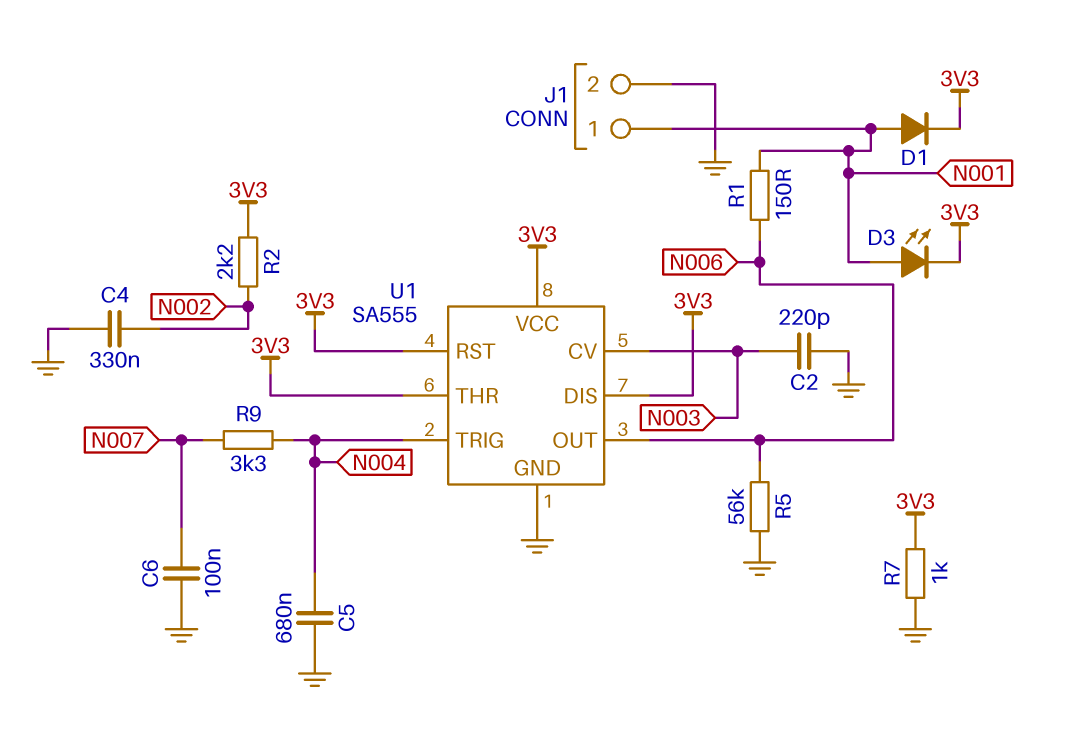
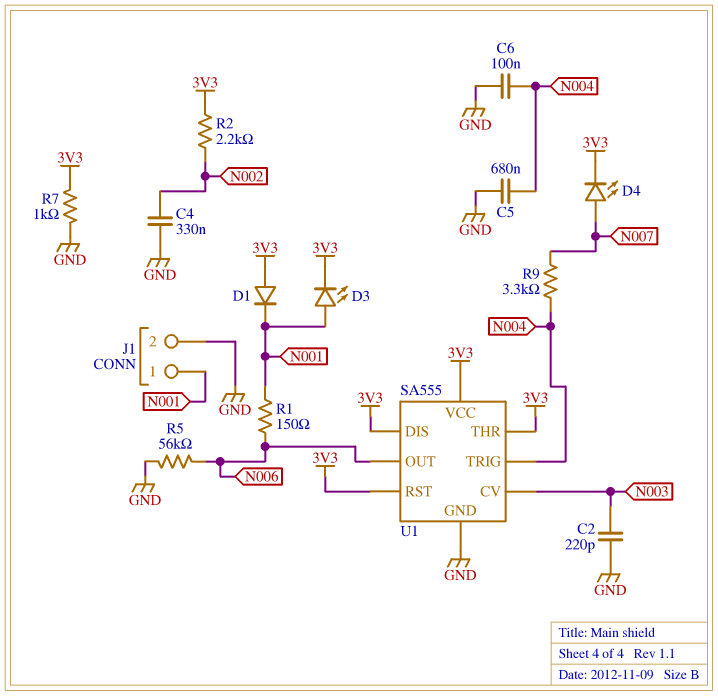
C6: 100nF (GND, N007) -> 100nF (GND, N004)
D1: diode (A N001, K 3V3) -> diode (A 3V3, K N001)
D4: none -> LED (A N007, K 3V3)

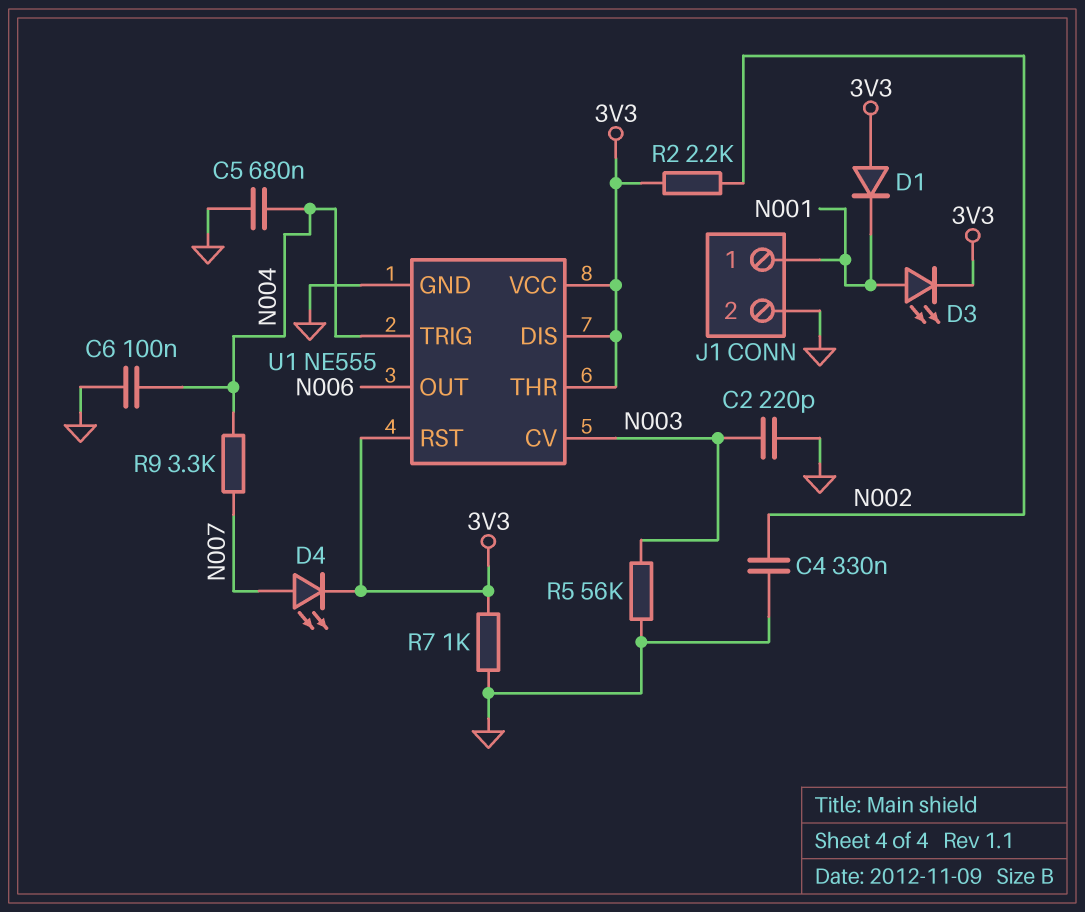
R1: 150 (N001, N006) -> none
R5: 56k (GND, N006) -> 56k (GND, N003)
U1: SA555 -> NE555

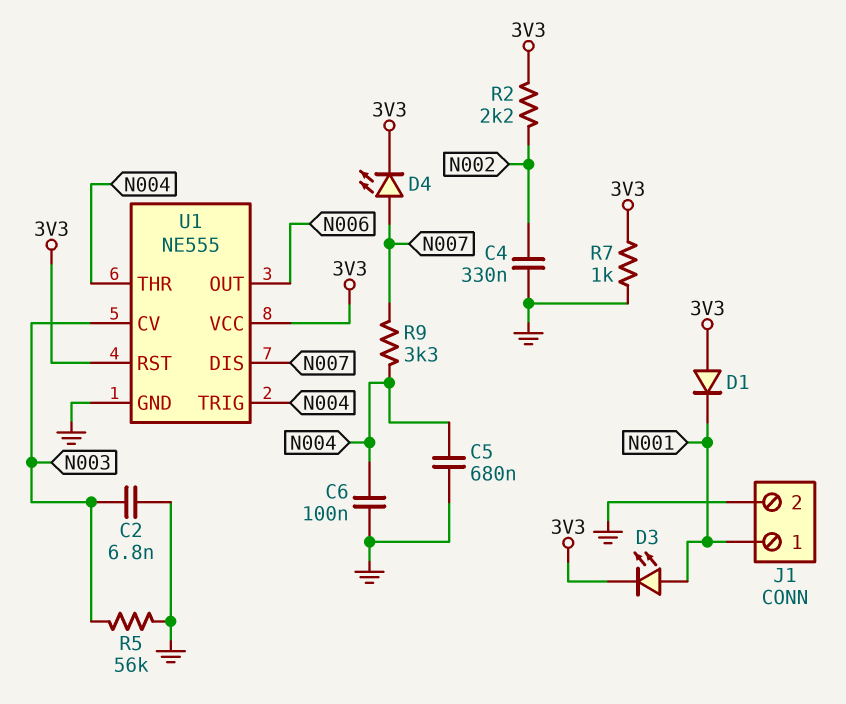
C2: 220pF (GND, N003) -> 6.8nF (GND, N003)
U1 pin DIS: 3V3 -> N007
U1 pin THR: 3V3 -> N004

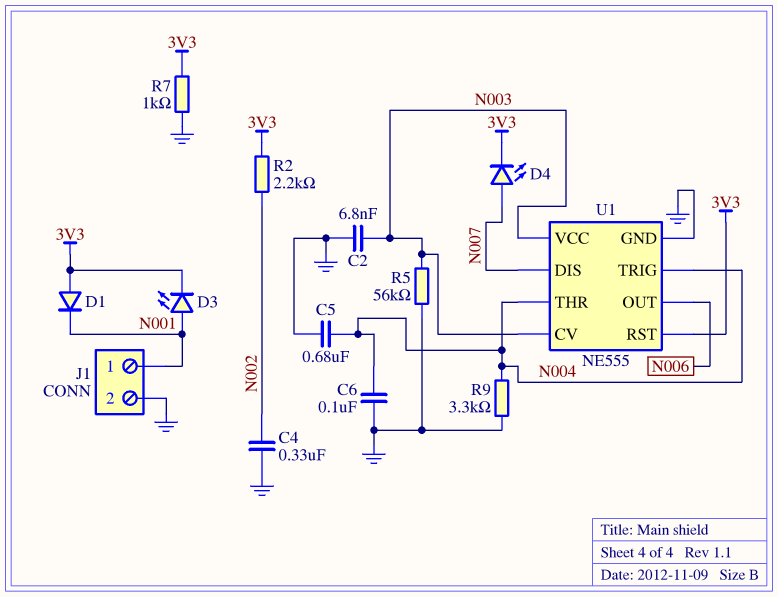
R9: 3.3k (N004, N007) -> 3.3k (GND, N004)
U1 pin VCC: 3V3 -> N003

